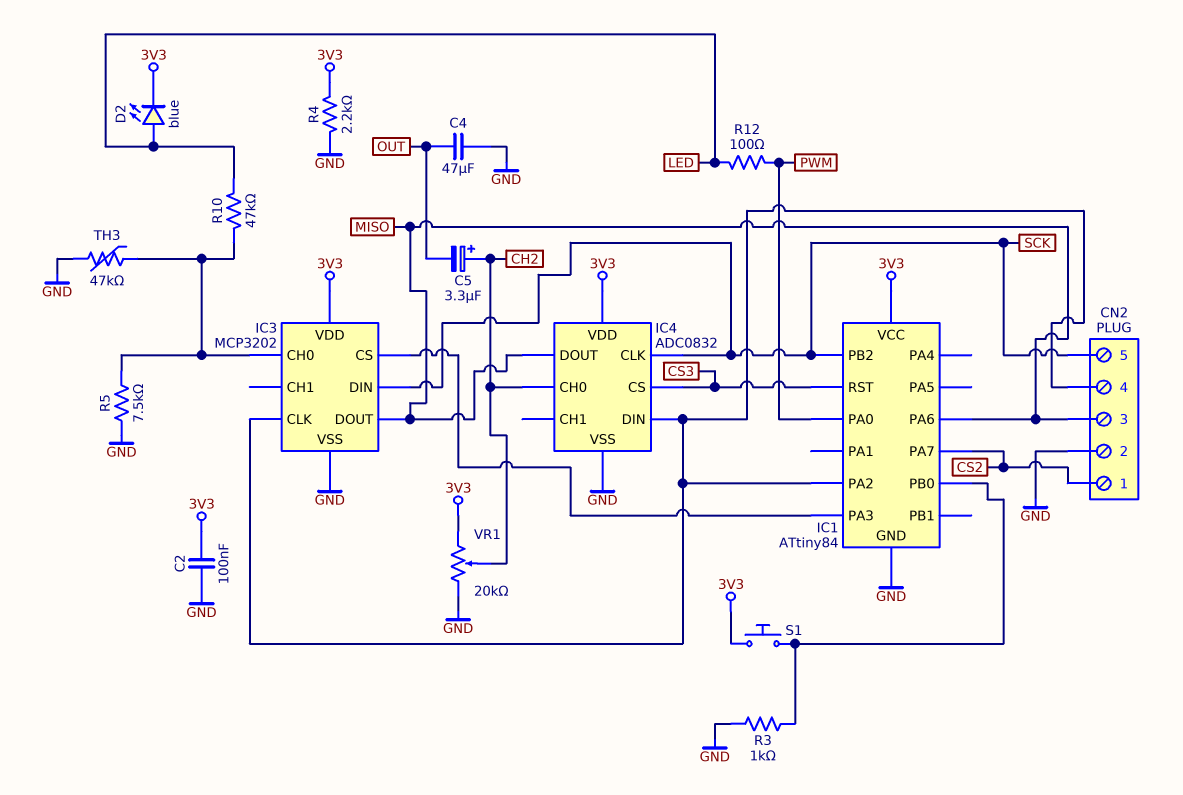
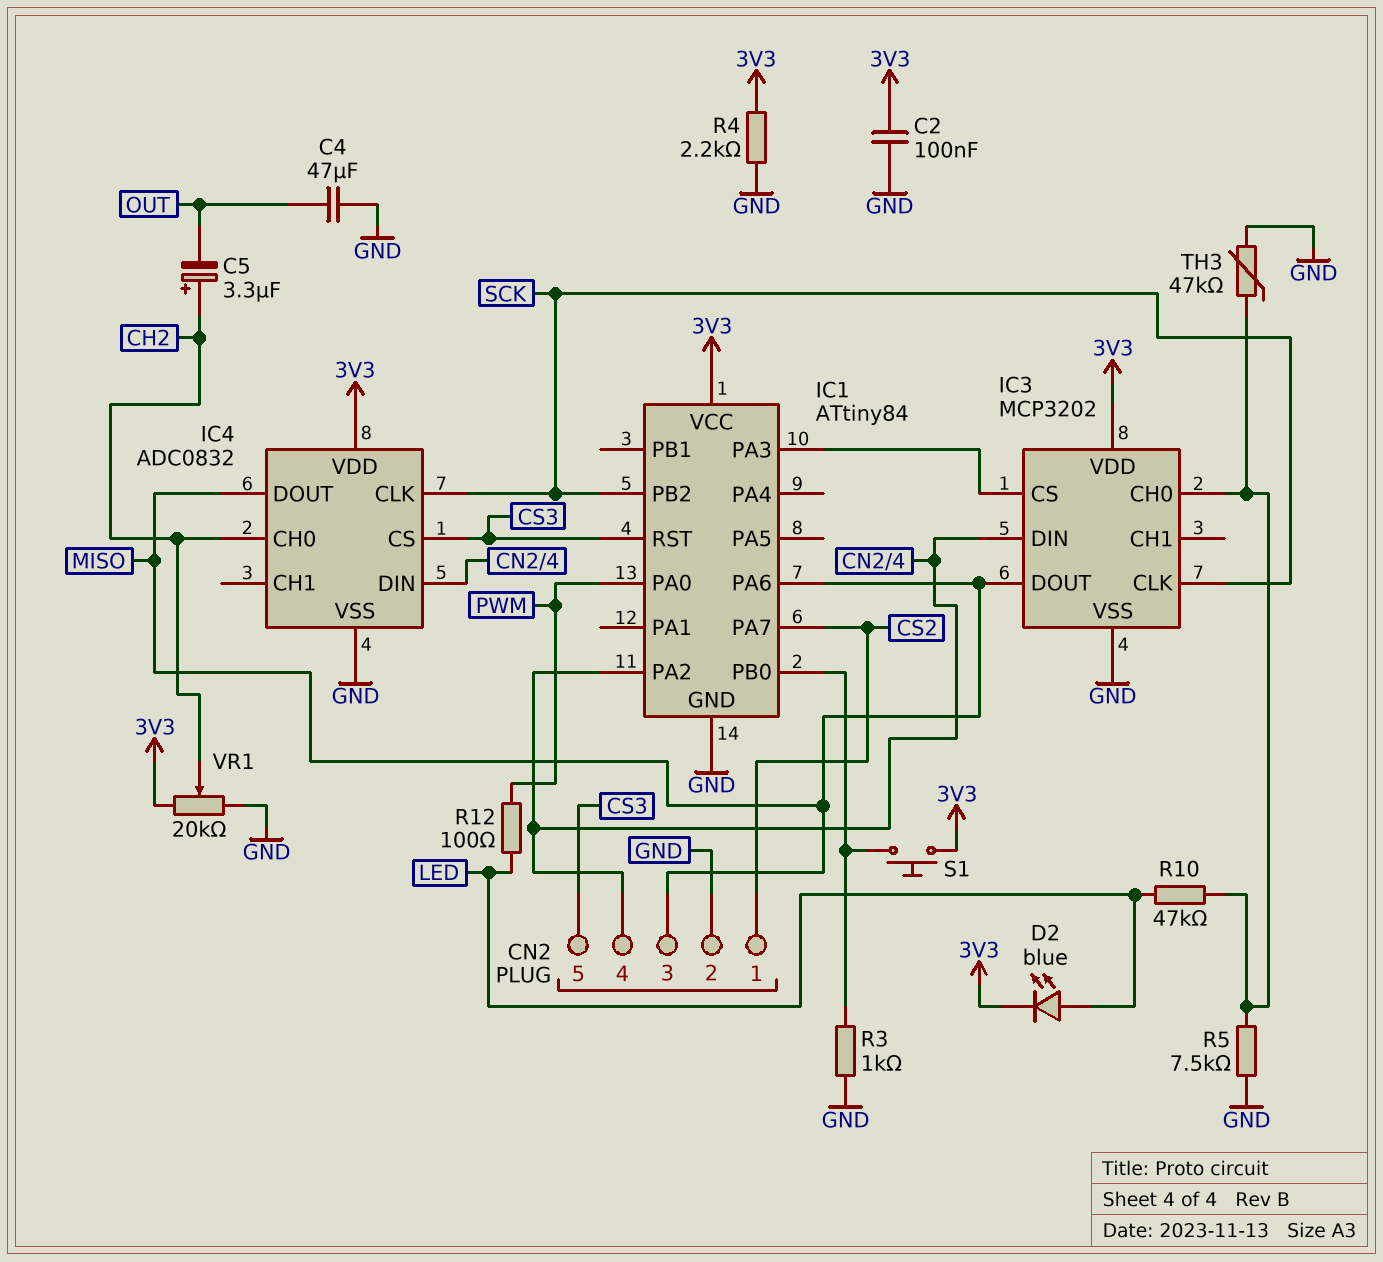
CN2 pin 5: SCK -> CS3
IC3 pin CLK: CN2/4 -> SCK
IC3 pin DIN: SCK -> CN2/4

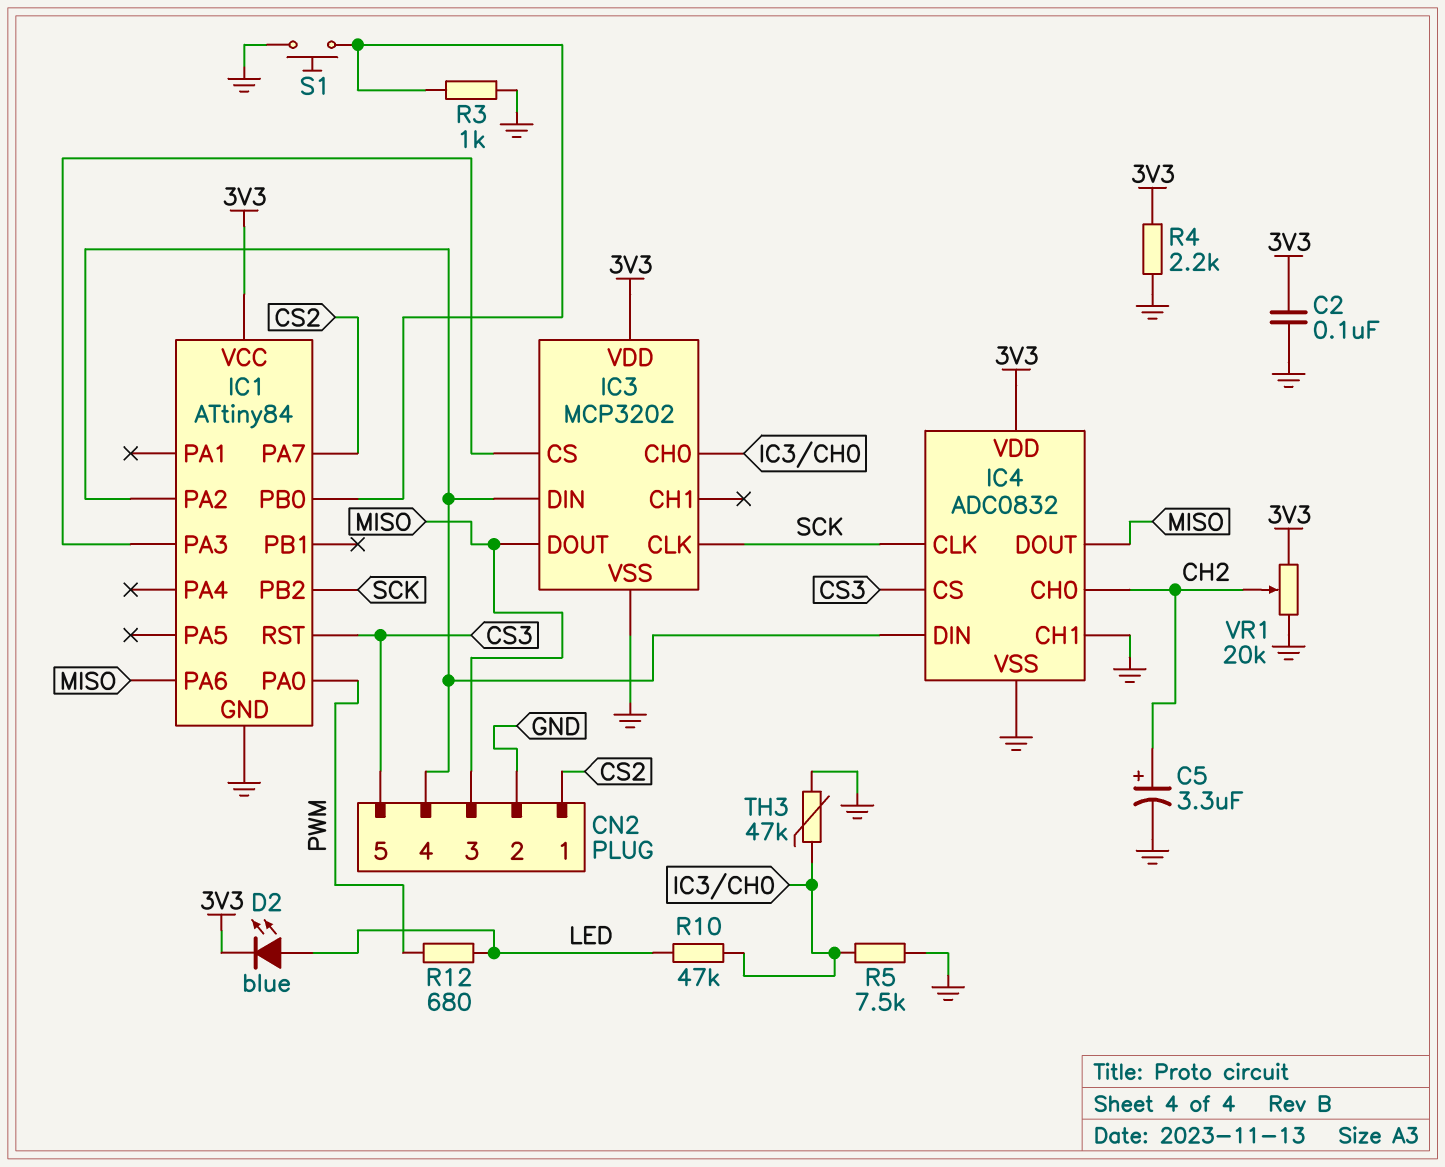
C4: 47uF (GND, OUT) -> none
C5: 3.3uF (plus CH2, minus OUT) -> 3.3uF (plus CH2, minus GND)
IC4 pin CH1: none -> GND
R12: 100 (LED, PWM) -> 680 (LED, PWM)
S1: button (3V3, IC1/PB0) -> button (GND, IC1/PB0)

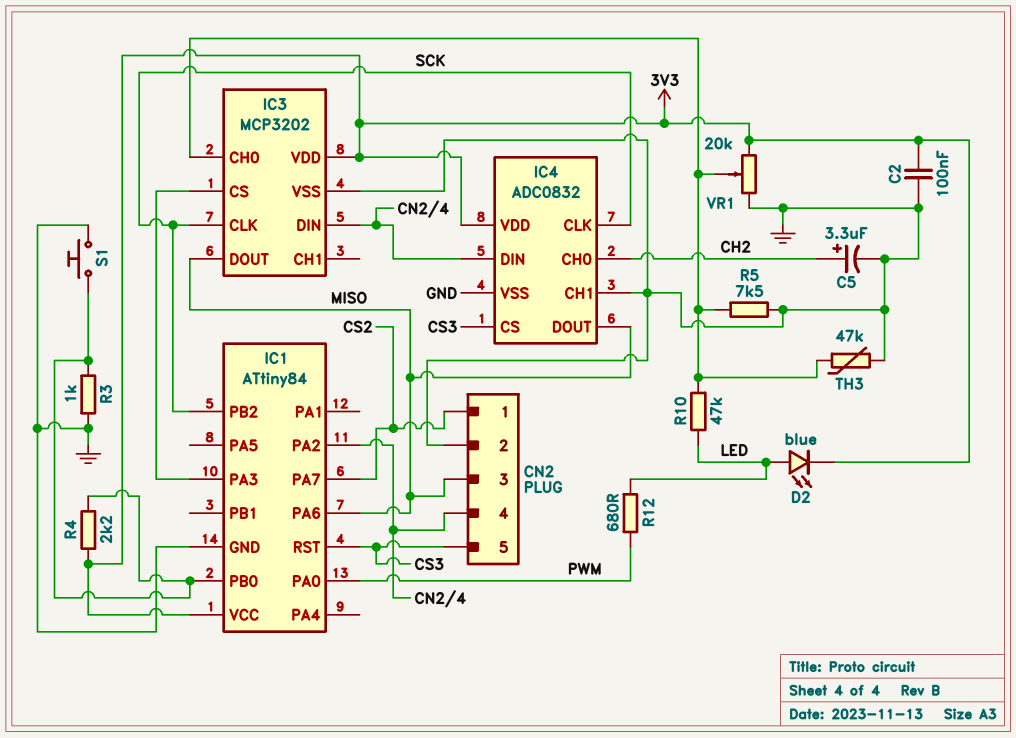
R4: 2.2k (3V3, GND) -> 2.2k (3V3, IC1/PB0)
VR1: 20k (3V3, GND, wiper CH2) -> 20k (3V3, GND, wiper IC3/CH0)

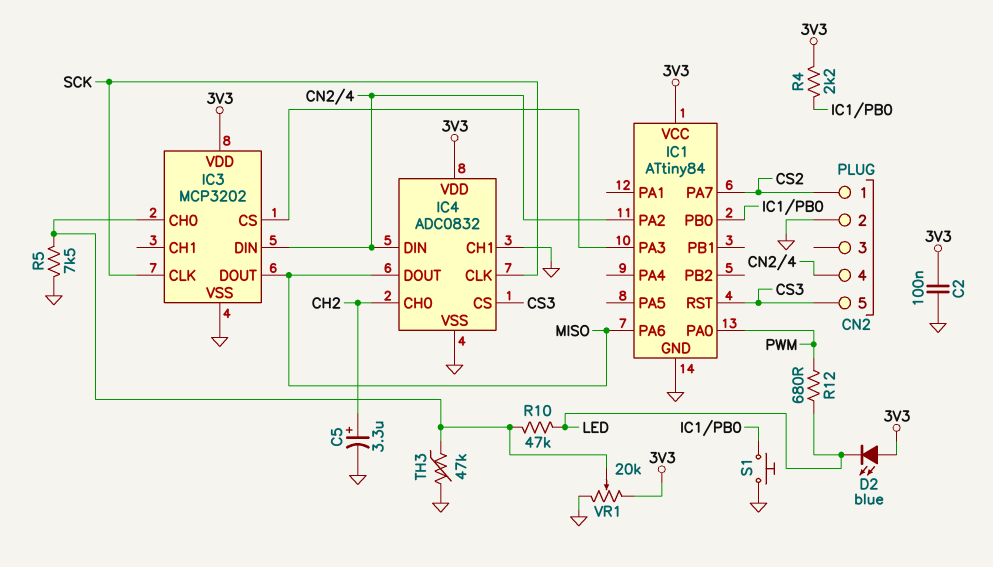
CN2 pin 3: MISO -> none
D2: LED blue (A LED, K 3V3) -> LED blue (A 3V3, K LED)
IC1 pin PB2: SCK -> none
R3: 1k (GND, IC1/PB0) -> none

